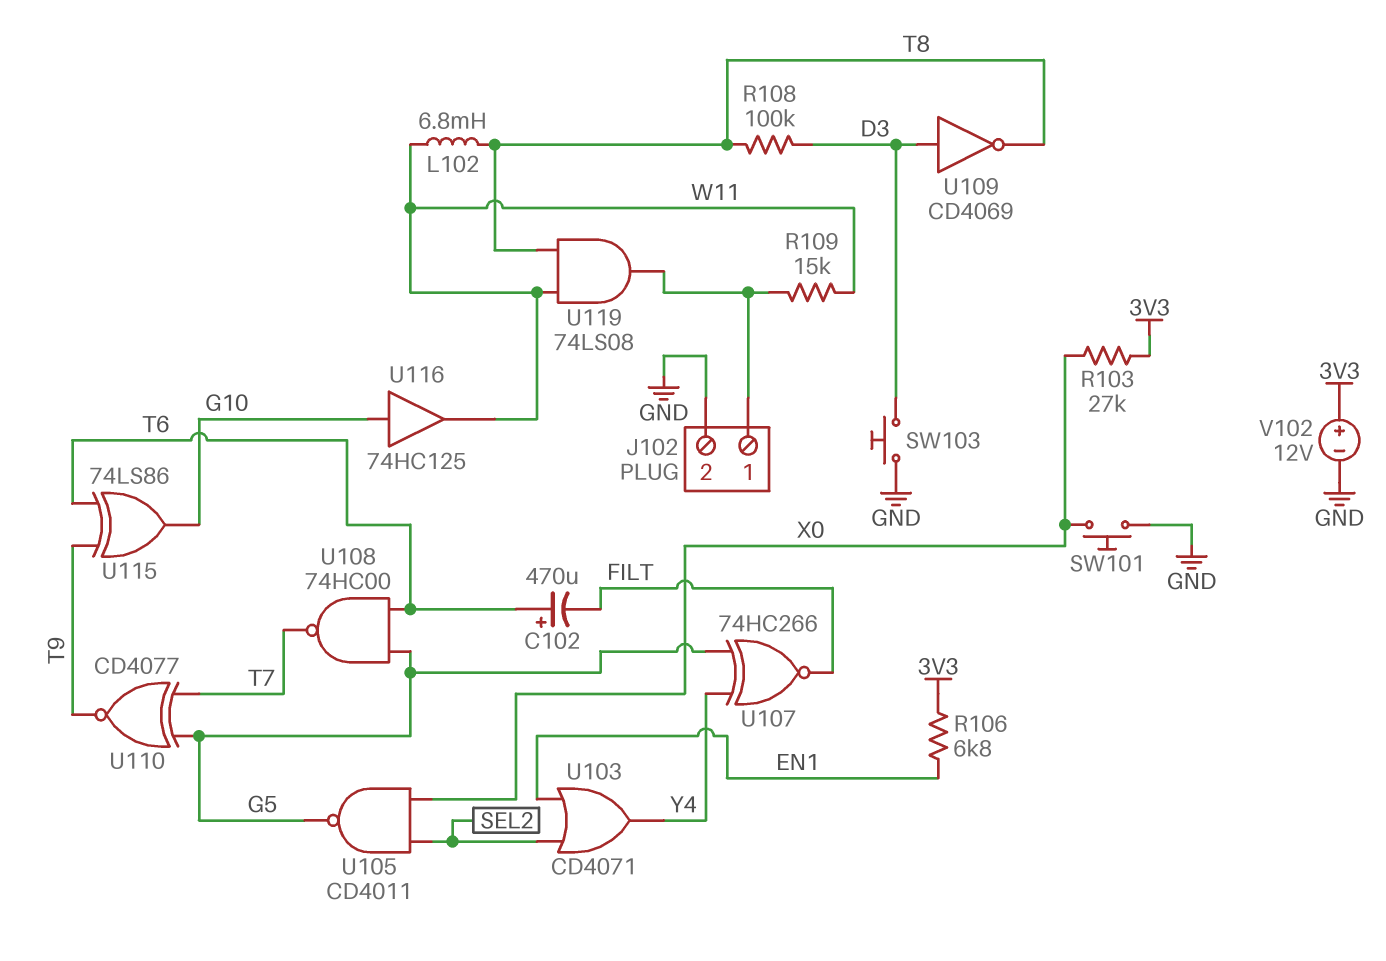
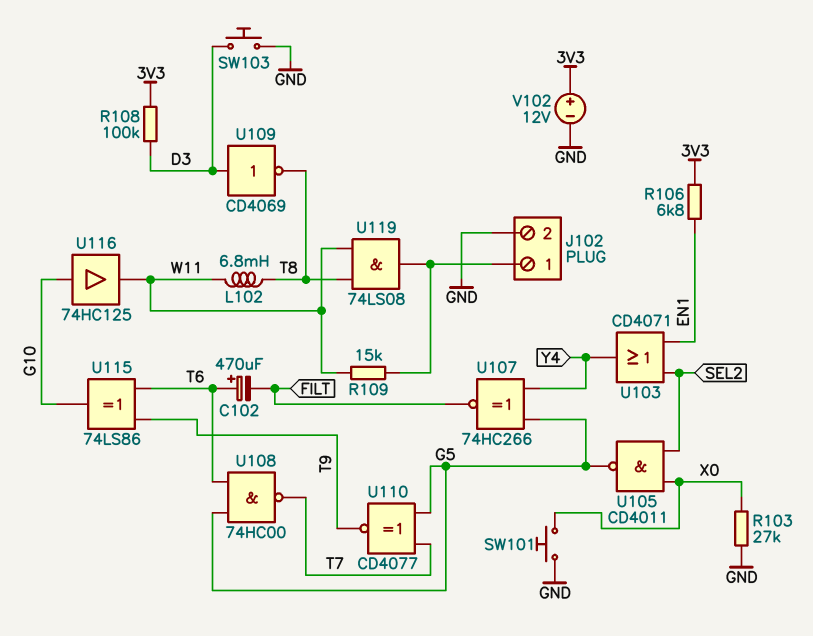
R103: 27k (3V3, X0) -> 27k (GND, X0)
R108: 100k (D3, T8) -> 100k (3V3, D3)

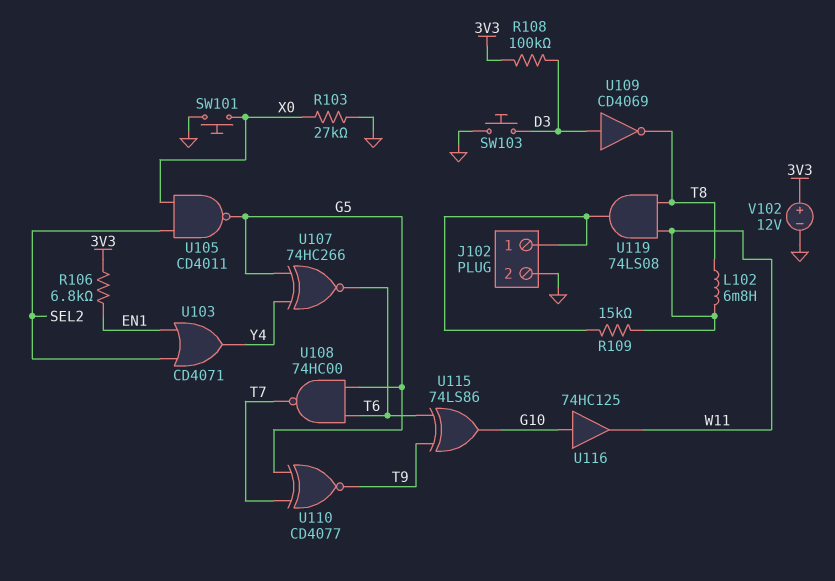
C102: 470uF (plus T6, minus FILT) -> none
U107: XNOR 74HC266 (in G5, in Y4, out FILT) -> XNOR 74HC266 (in G5, in Y4, out T6)

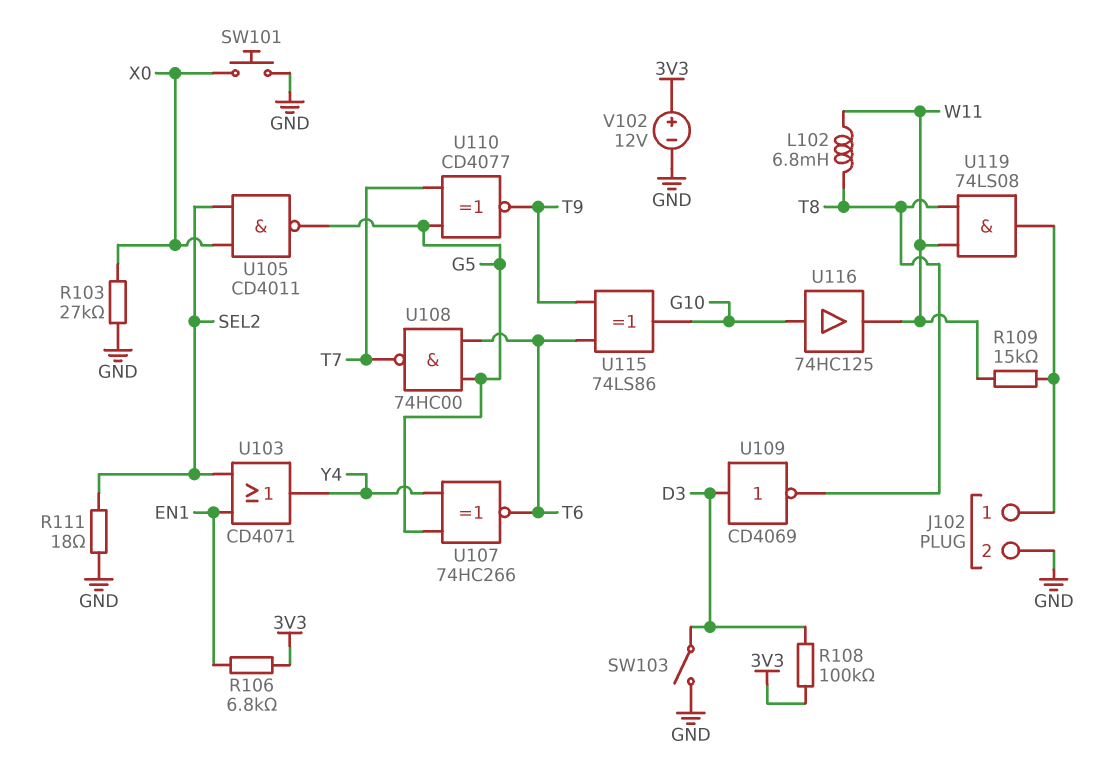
R111: none -> 18 (GND, SEL2)
SW103: button (D3, GND) -> switch (D3, GND)

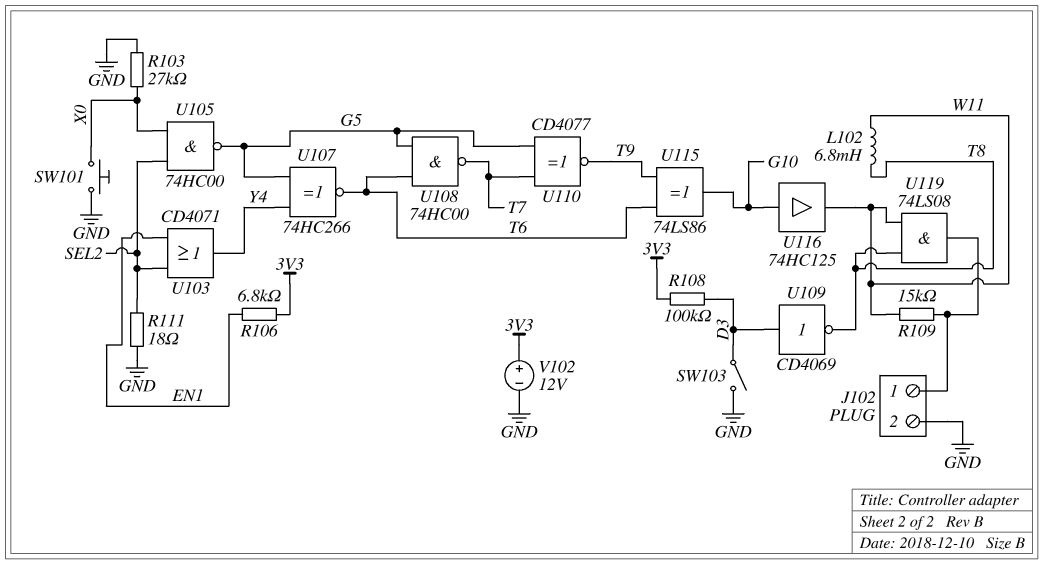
U105: NAND CD4011 (in SEL2, in X0, out G5) -> NAND 74HC00 (in SEL2, in X0, out G5)

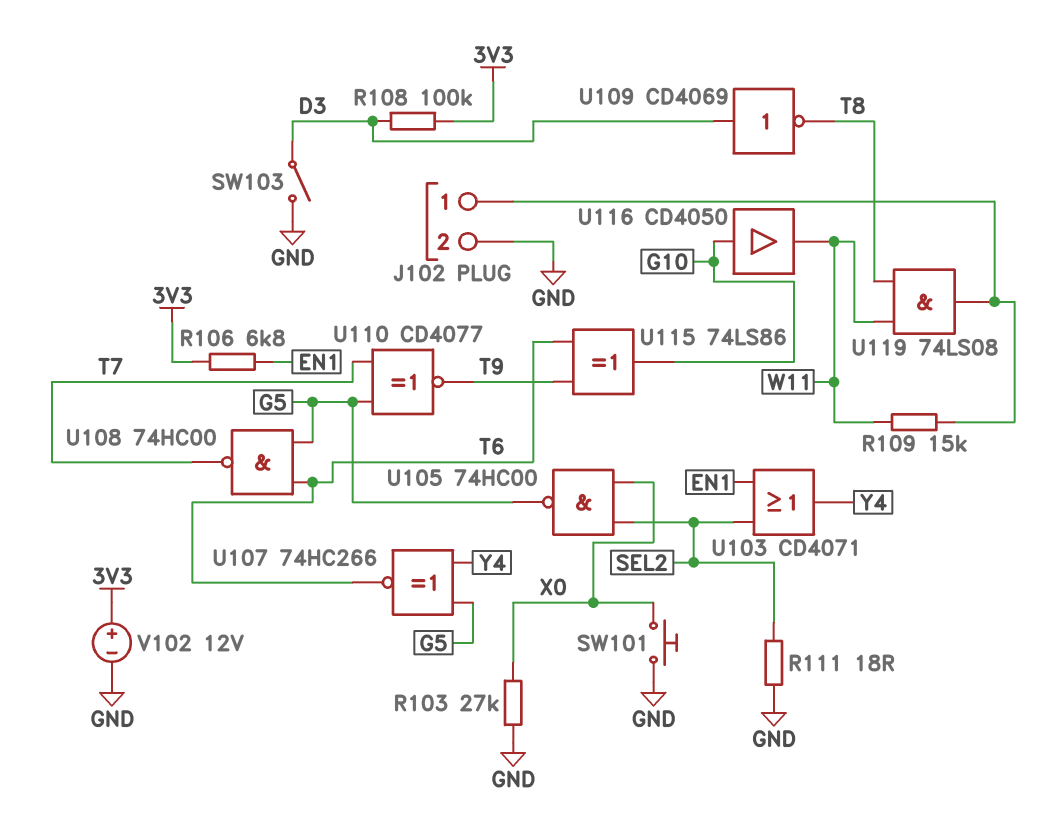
L102: 6.8mH (T8, W11) -> none
U116: buffer 74HC125 (in G10, out W11) -> buffer CD4050 (in G10, out W11)

